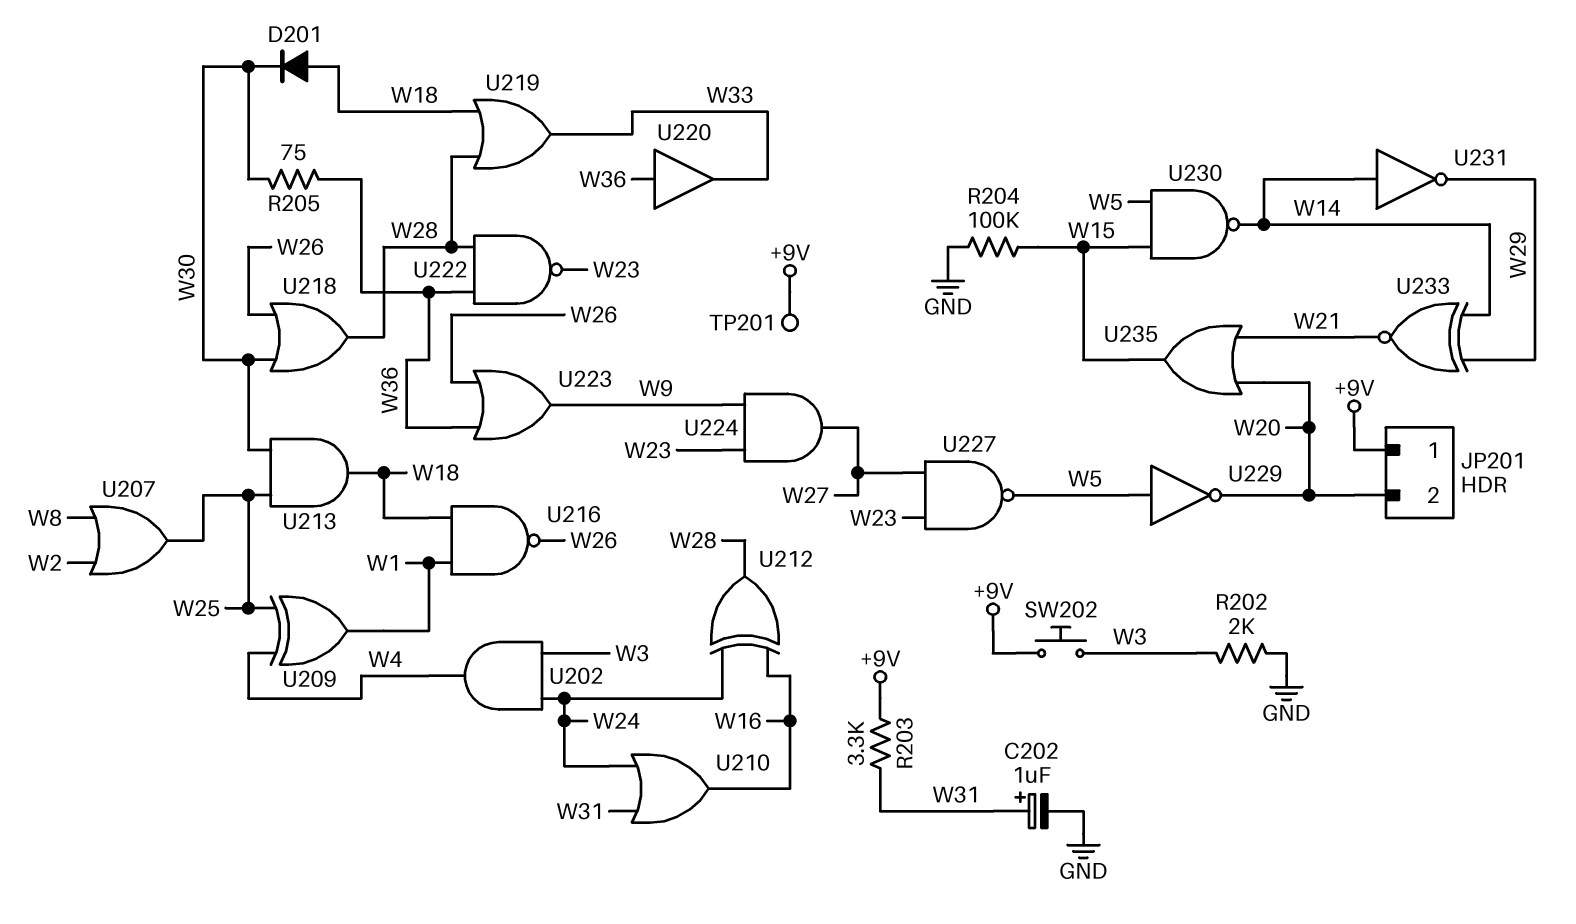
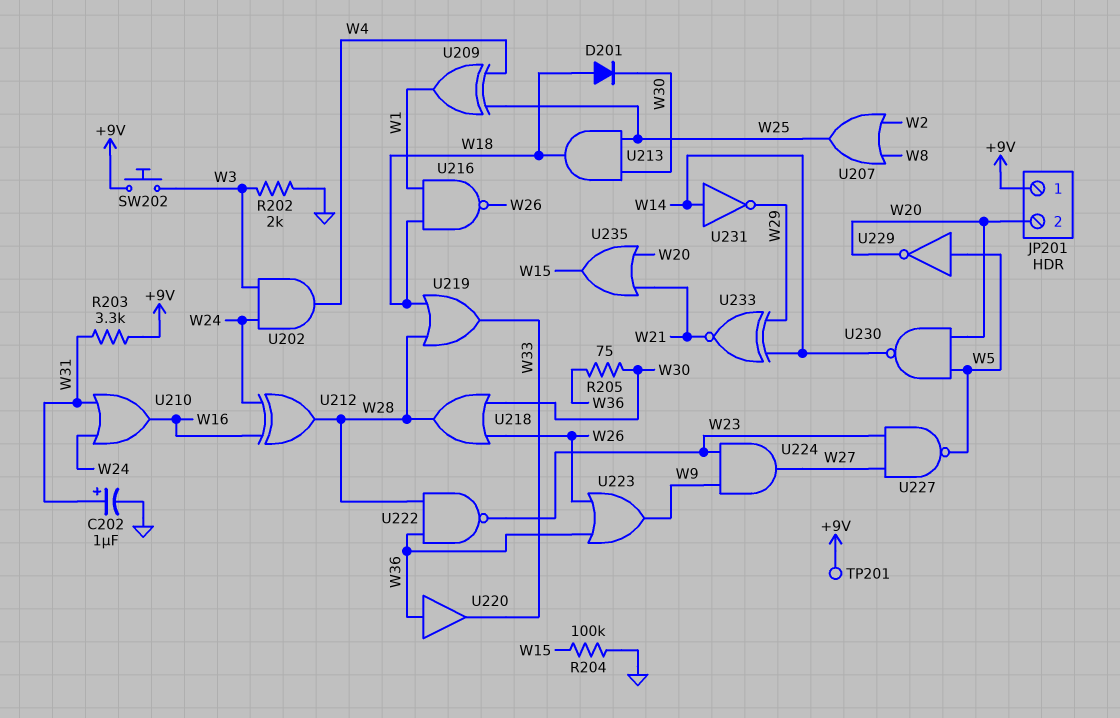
U230: NAND (in W5, in W15, out W14) -> NAND (in W5, in W20, out W14)

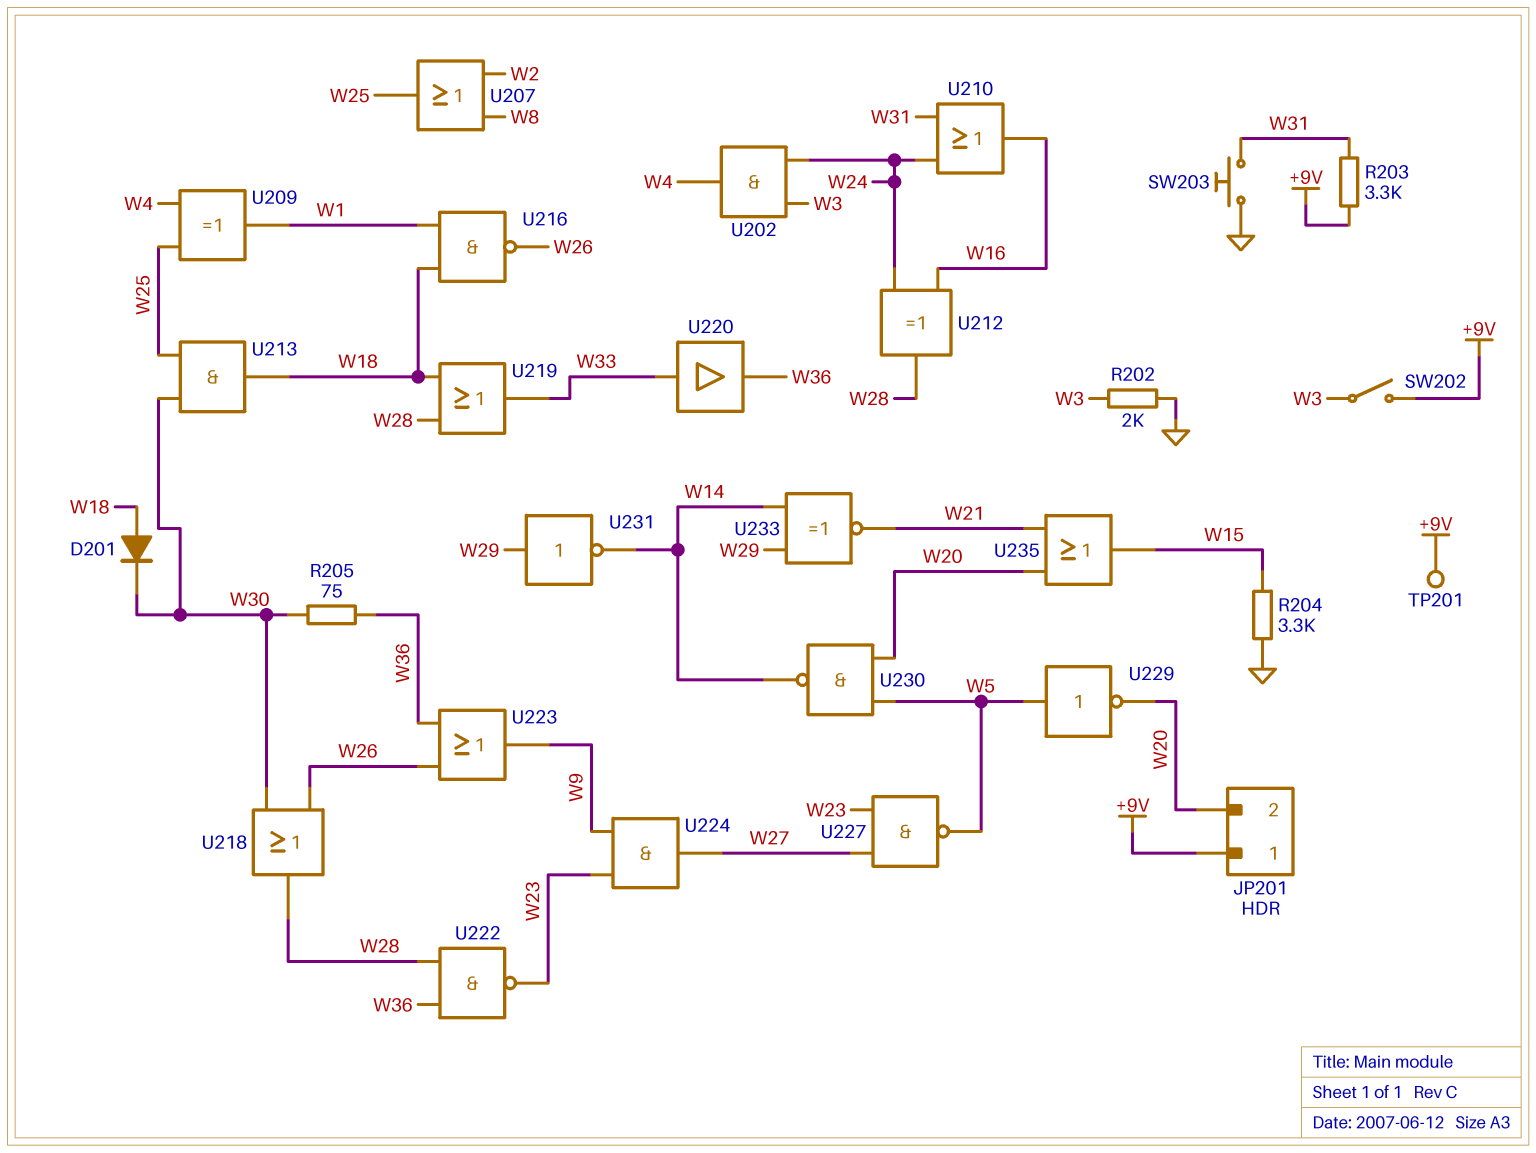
C202: 1uF (plus W31, minus GND) -> none
R204: 100k (GND, W15) -> 3.3k (GND, W15)
SW202: button (+9V, W3) -> switch (+9V, W3)
SW203: none -> button (GND, W31)
U220: buffer (in W36, out W33) -> buffer (in W33, out W36)
U231: NOT (in W14, out W29) -> NOT (in W29, out W14)

